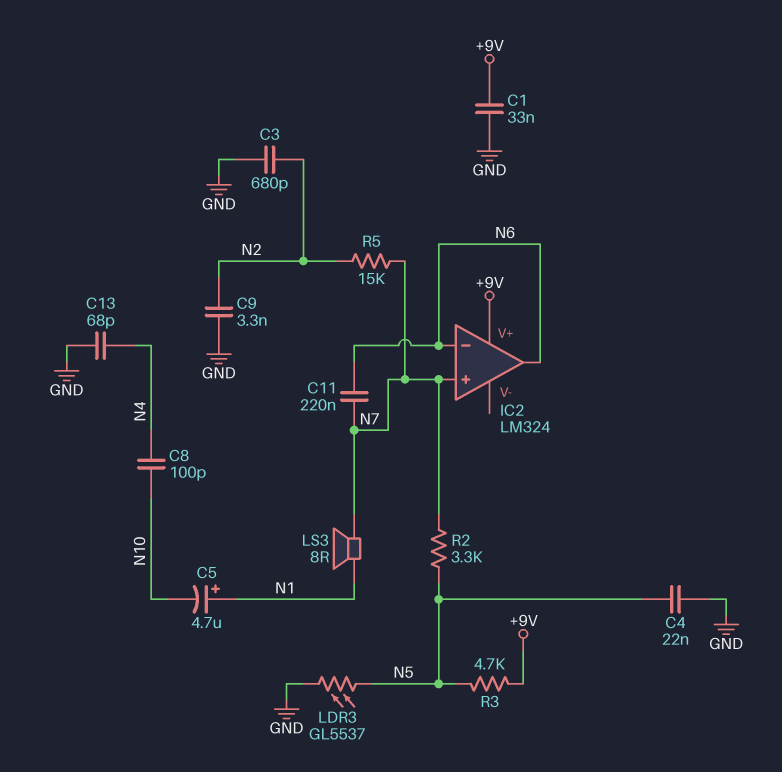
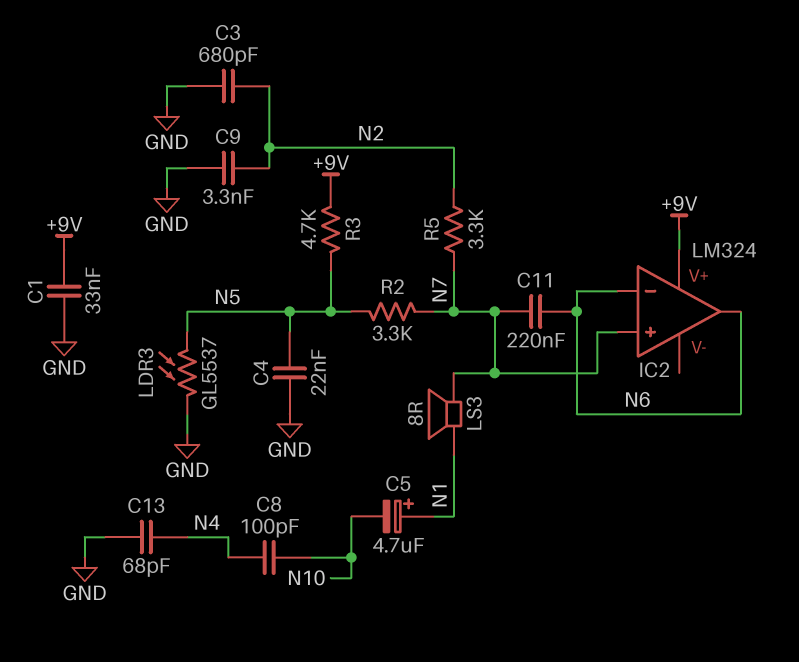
R5: 15k (N2, N7) -> 3.3k (N2, N7)

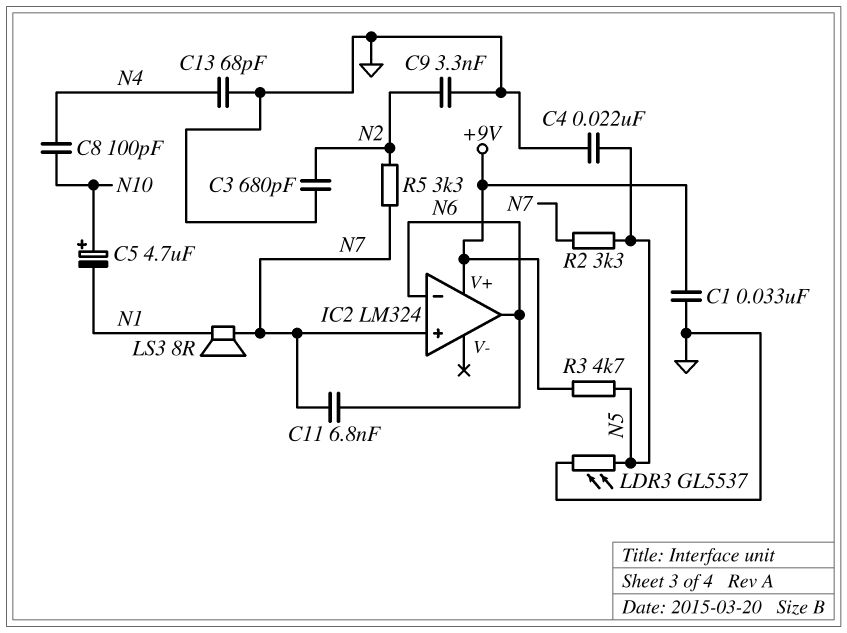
C5: 4.7uF (plus N1, minus N10) -> 4.7uF (plus N10, minus N1)
C11: 220nF (N6, N7) -> 6.8nF (N6, N7)

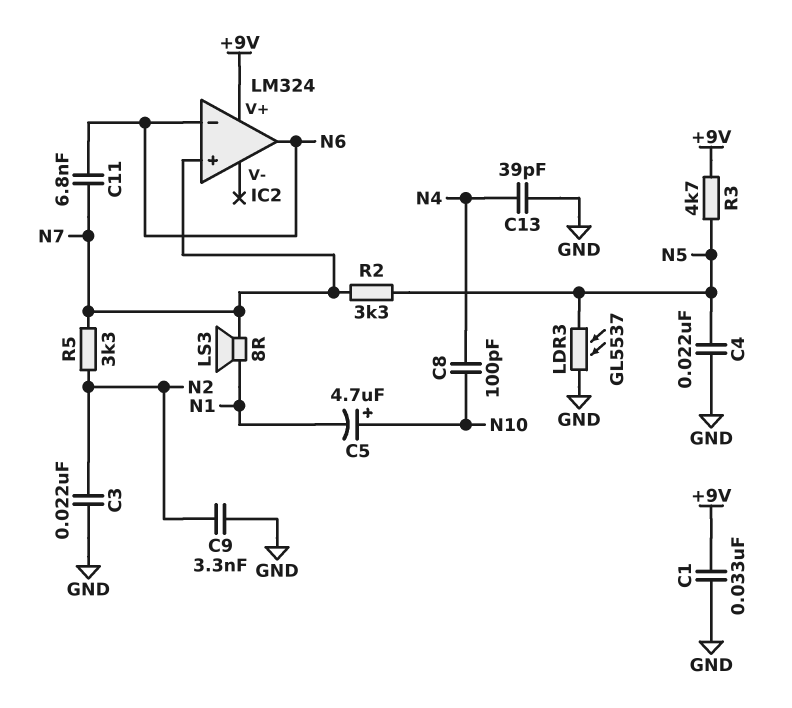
C3: 680pF (GND, N2) -> 22nF (GND, N2)
C13: 68pF (GND, N4) -> 39pF (GND, N4)

